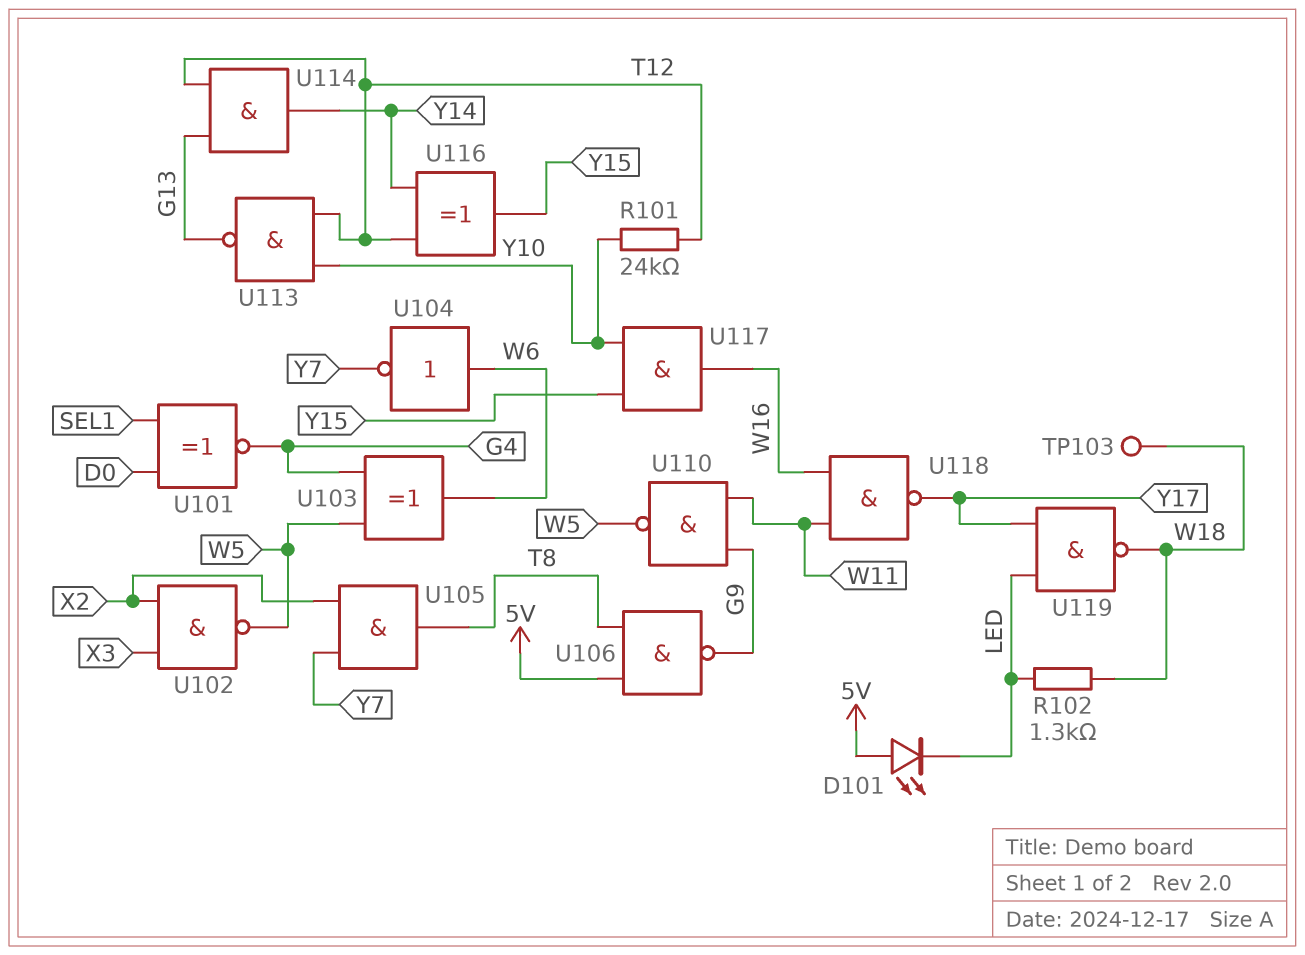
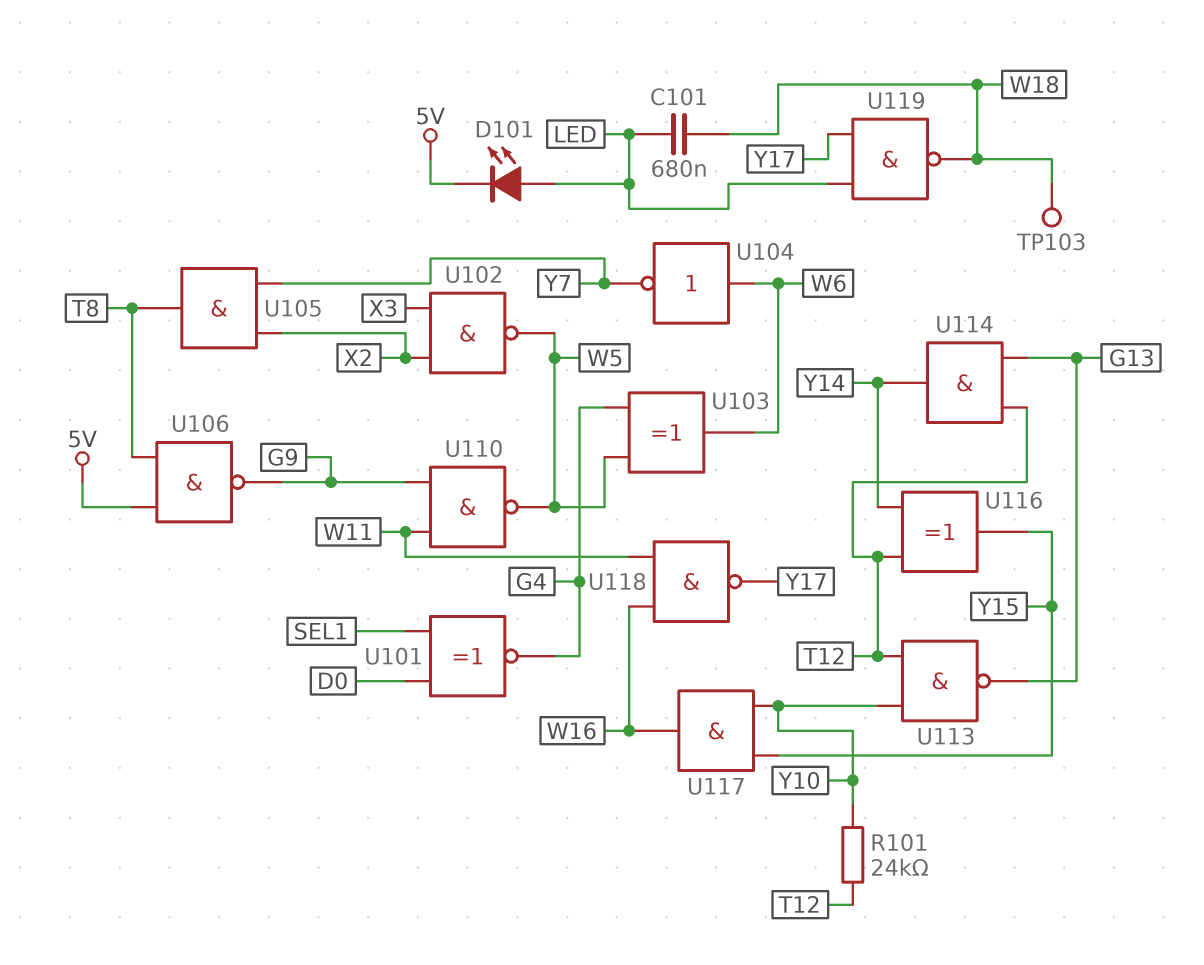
C101: none -> 680nF (LED, W18)
D101: LED (A 5V, K LED) -> LED (A LED, K 5V)
R102: 1.3k (LED, W18) -> none

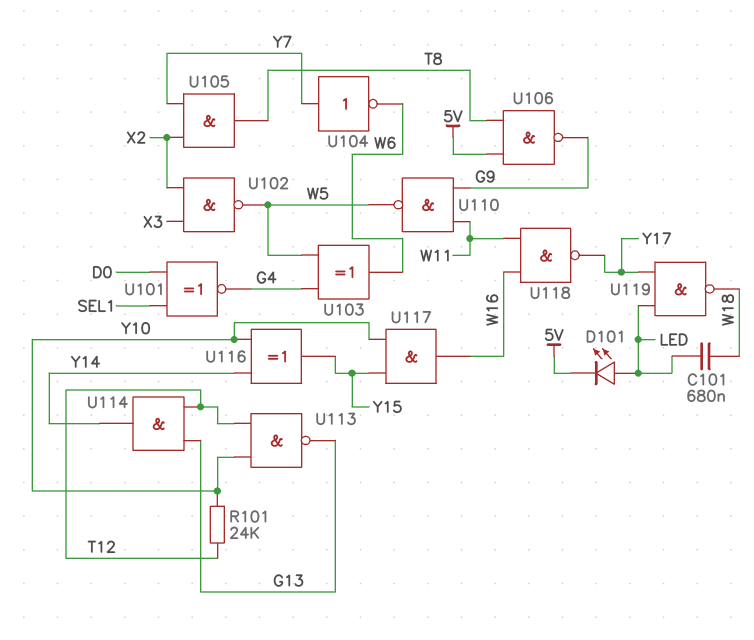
TP103: test point (W18) -> none
U104: NOT (in W6, out Y7) -> NOT (in Y7, out W6)
U116: XOR (in T12, in Y14, out Y15) -> XOR (in Y10, in Y14, out Y15)

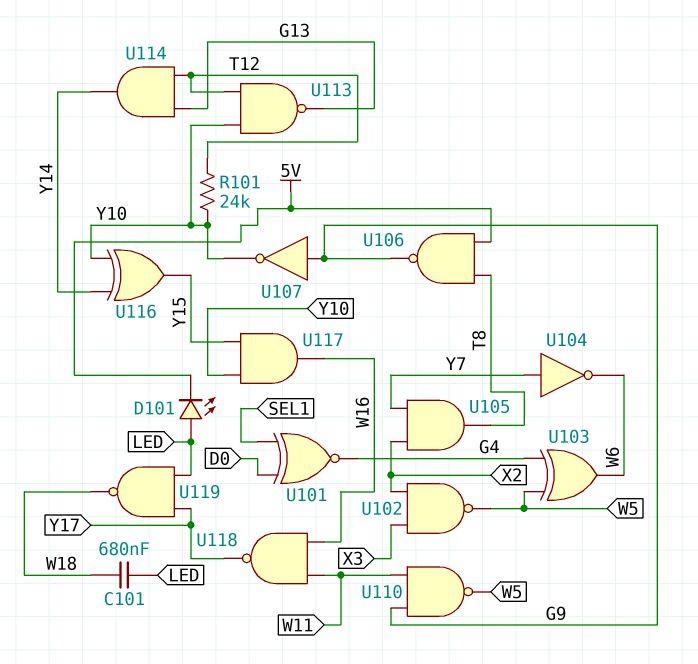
U107: none -> NOT (in G9, out Y10)

